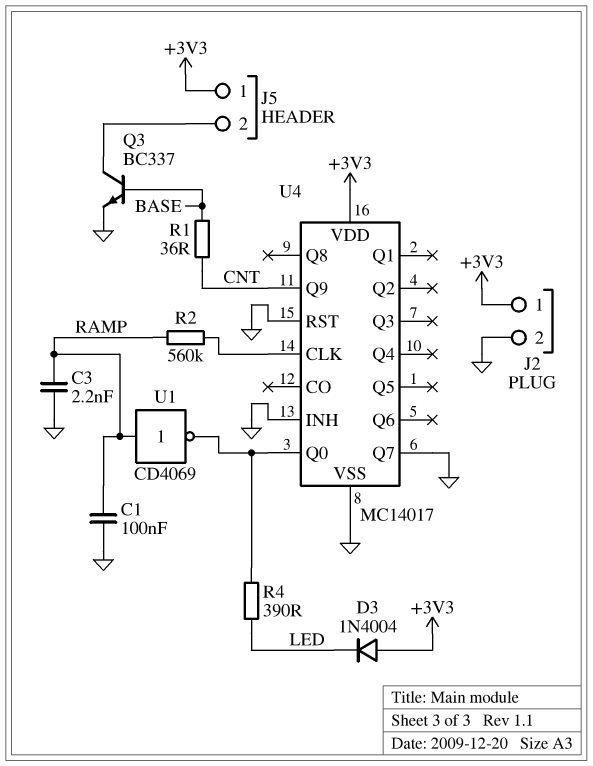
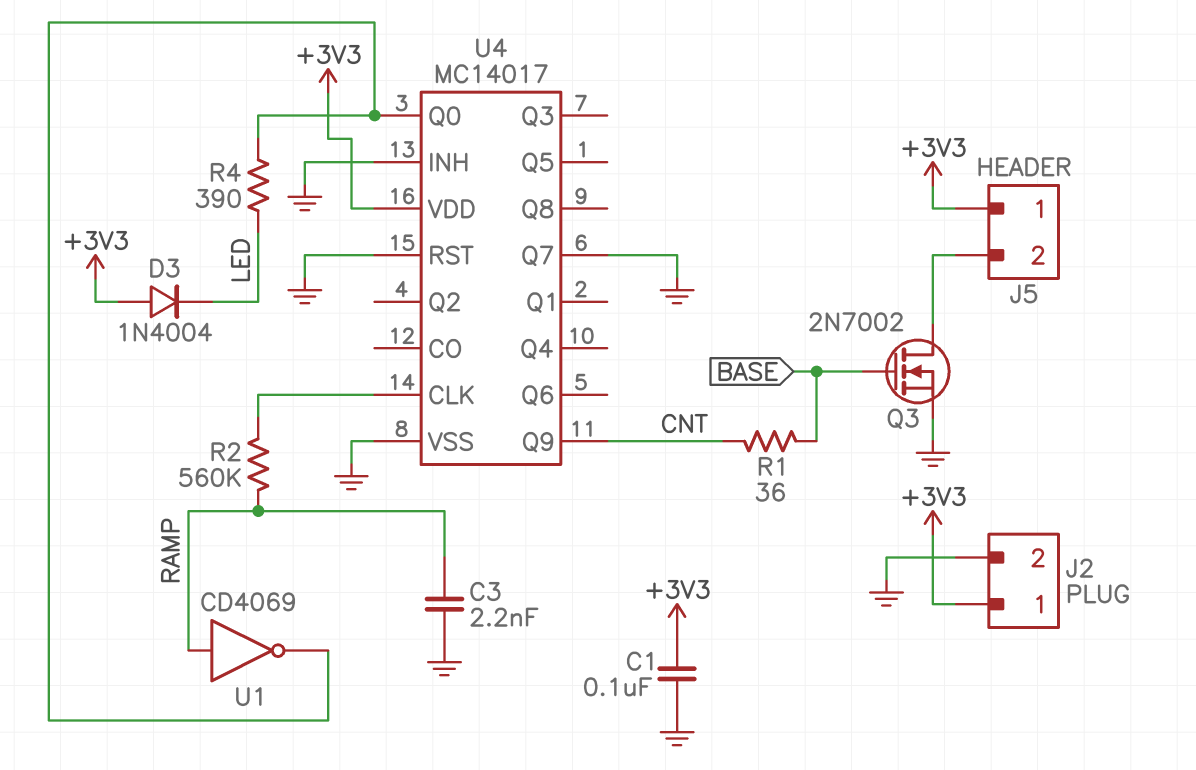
C1: 100nF (GND, RAMP) -> 100nF (+3V3, GND)
Q3: NPN BC337 (B BASE, C J5/2, E GND) -> NMOS 2N7002 (G BASE, D J5/2, S GND)

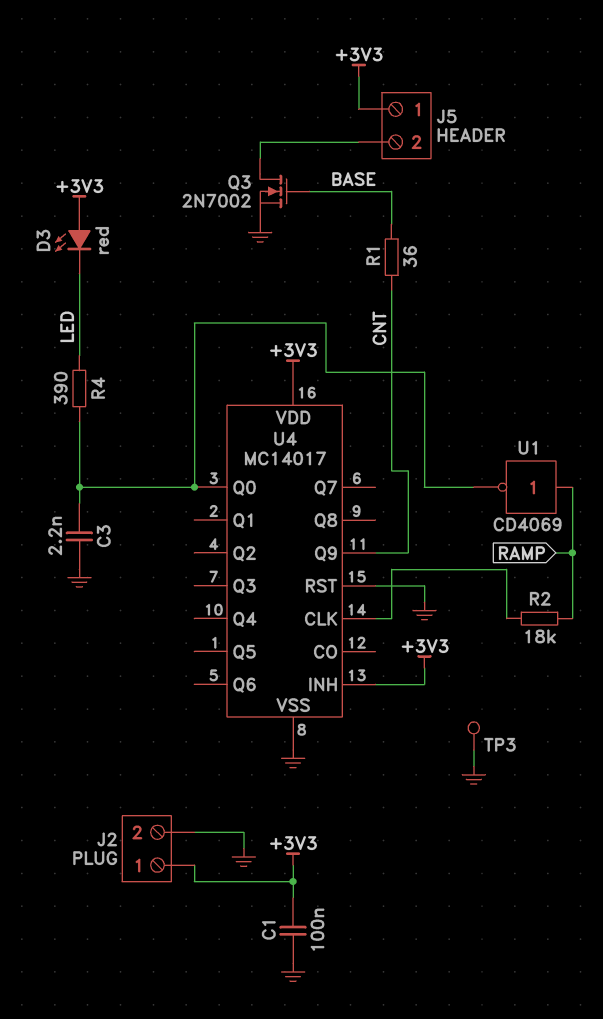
C3: 2.2nF (GND, RAMP) -> 2.2nF (GND, U4/Q0)
D3: diode 1N4004 (A +3V3, K LED) -> LED red (A +3V3, K LED)
R2: 560k (RAMP, U4/CLK) -> 18k (RAMP, U4/CLK)
TP3: none -> test point (GND)
U4 pin INH: GND -> +3V3
U4 pin Q7: GND -> none

